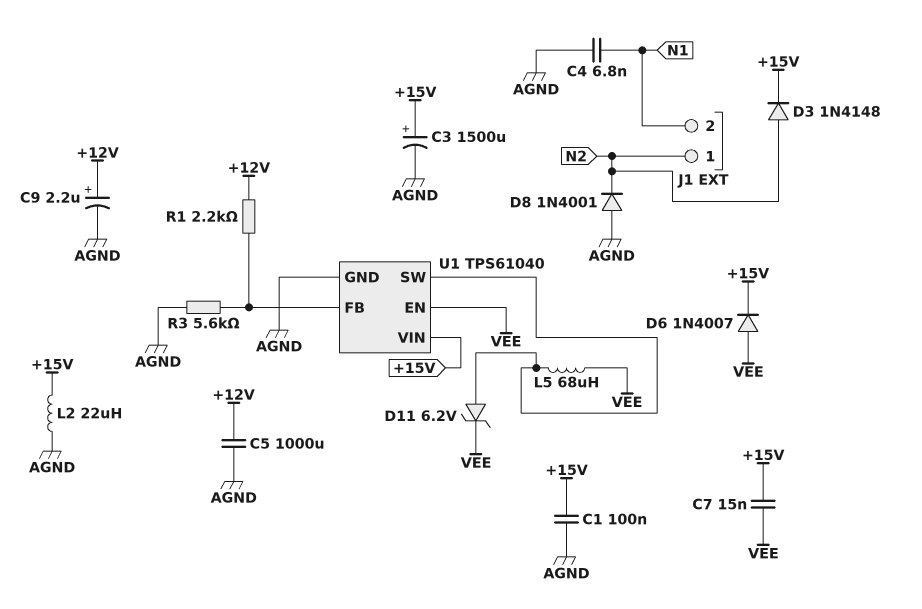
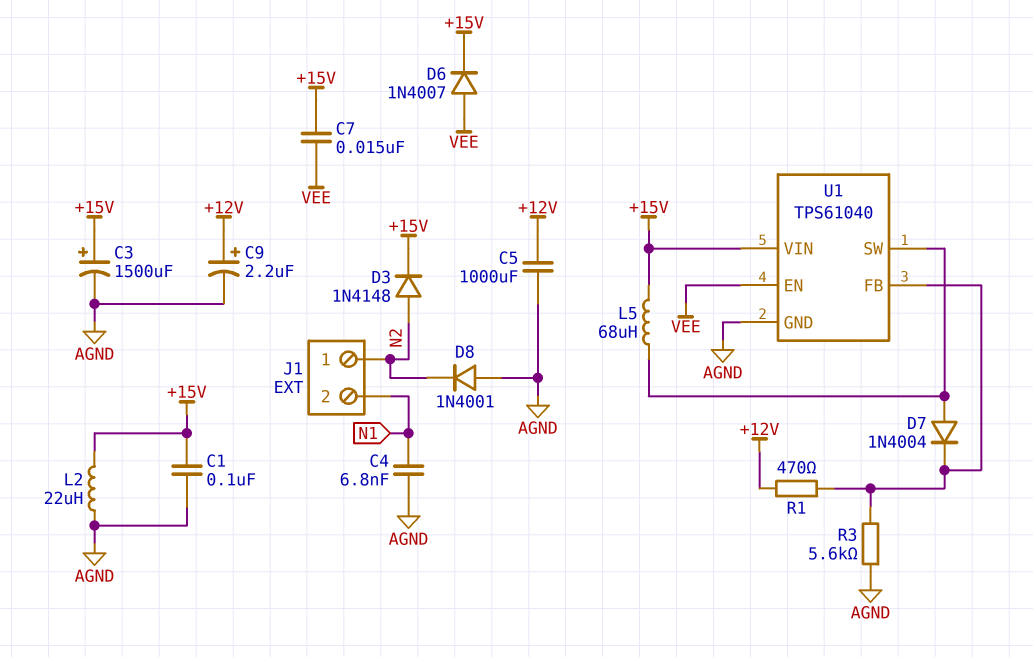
D7: none -> diode 1N4004 (A U1/SW, K U1/FB)
D11: zener 6.2V (A U1/SW, K VEE) -> none
L5: 68uH (U1/SW, VEE) -> 68uH (+15V, U1/SW)
R1: 2.2k (+12V, U1/FB) -> 470 (+12V, U1/FB)

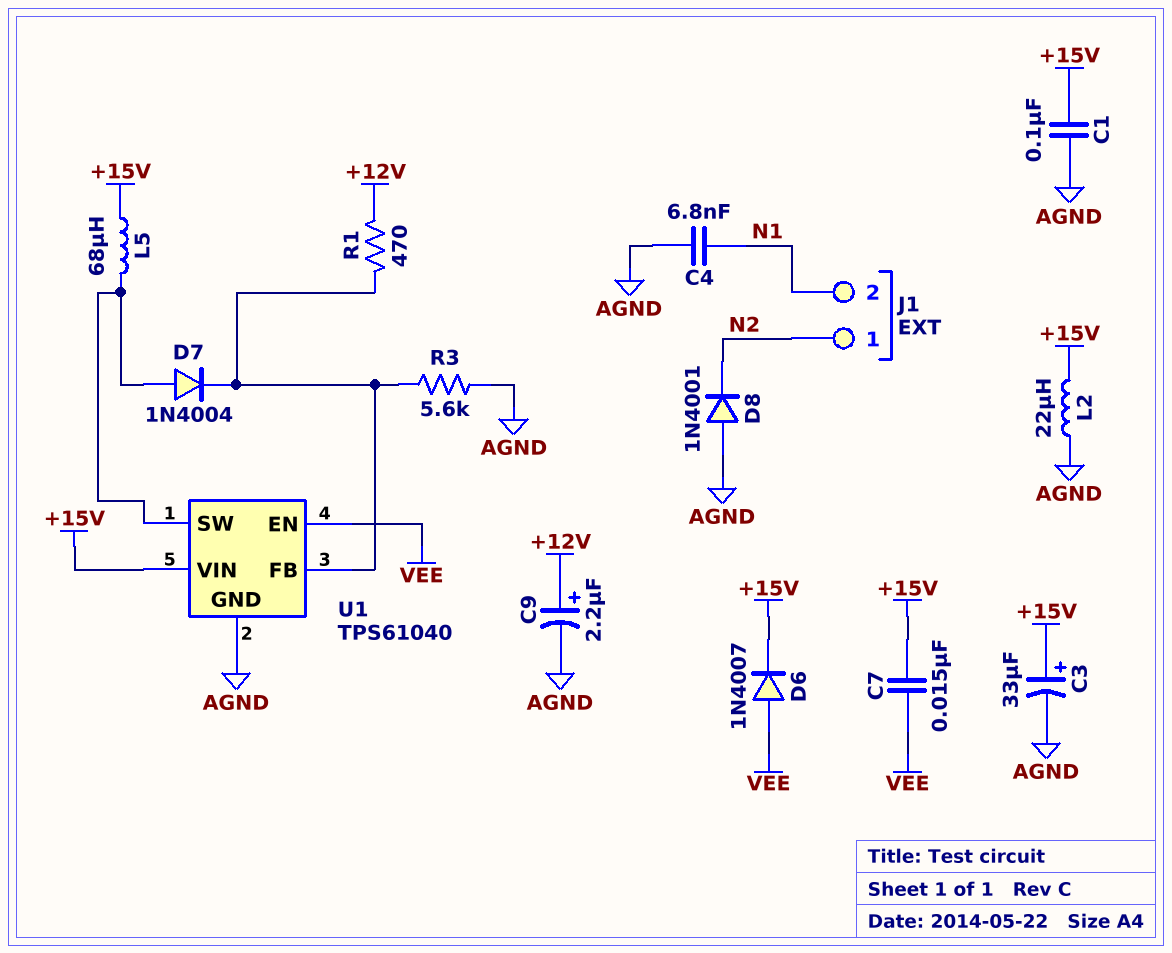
C3: 1500uF (plus +15V, minus AGND) -> 33uF (plus +15V, minus AGND)
C5: 1000uF (+12V, AGND) -> none
D3: diode 1N4148 (A N2, K +15V) -> none

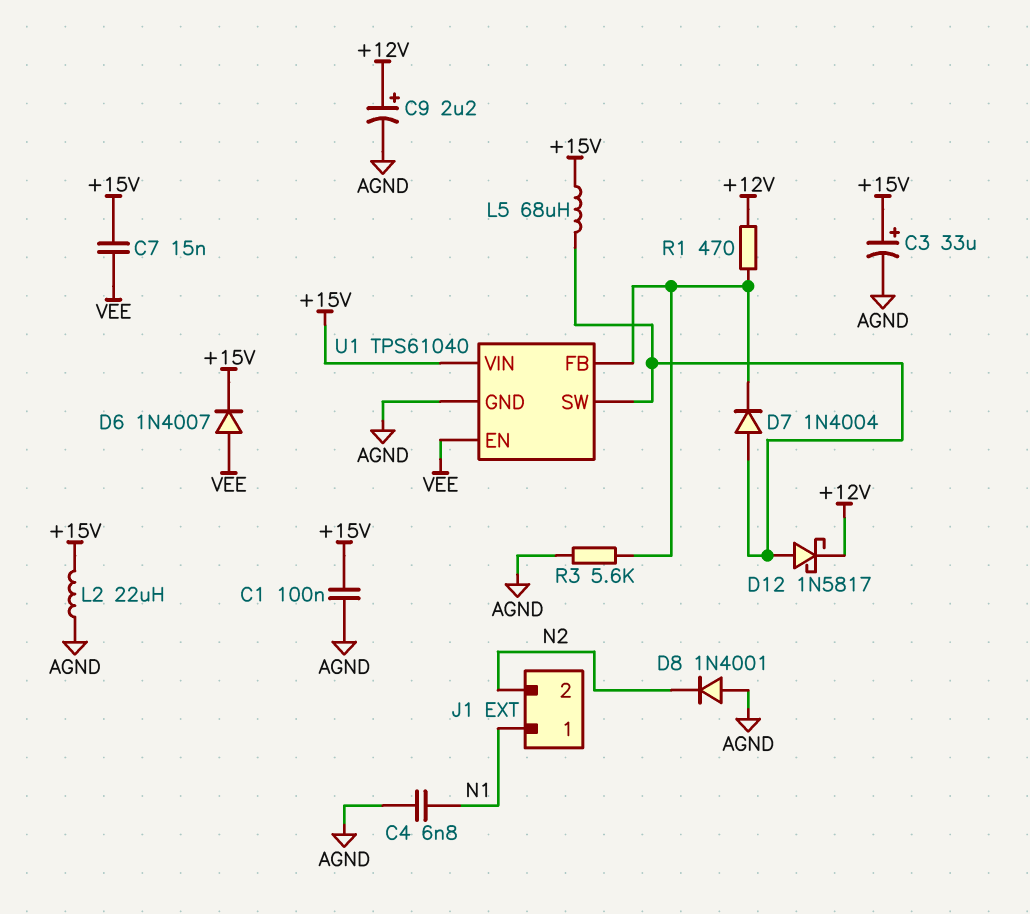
D12: none -> schottky 1N5817 (A U1/SW, K +12V)
J1 pin 1: N2 -> N1
J1 pin 2: N1 -> N2

